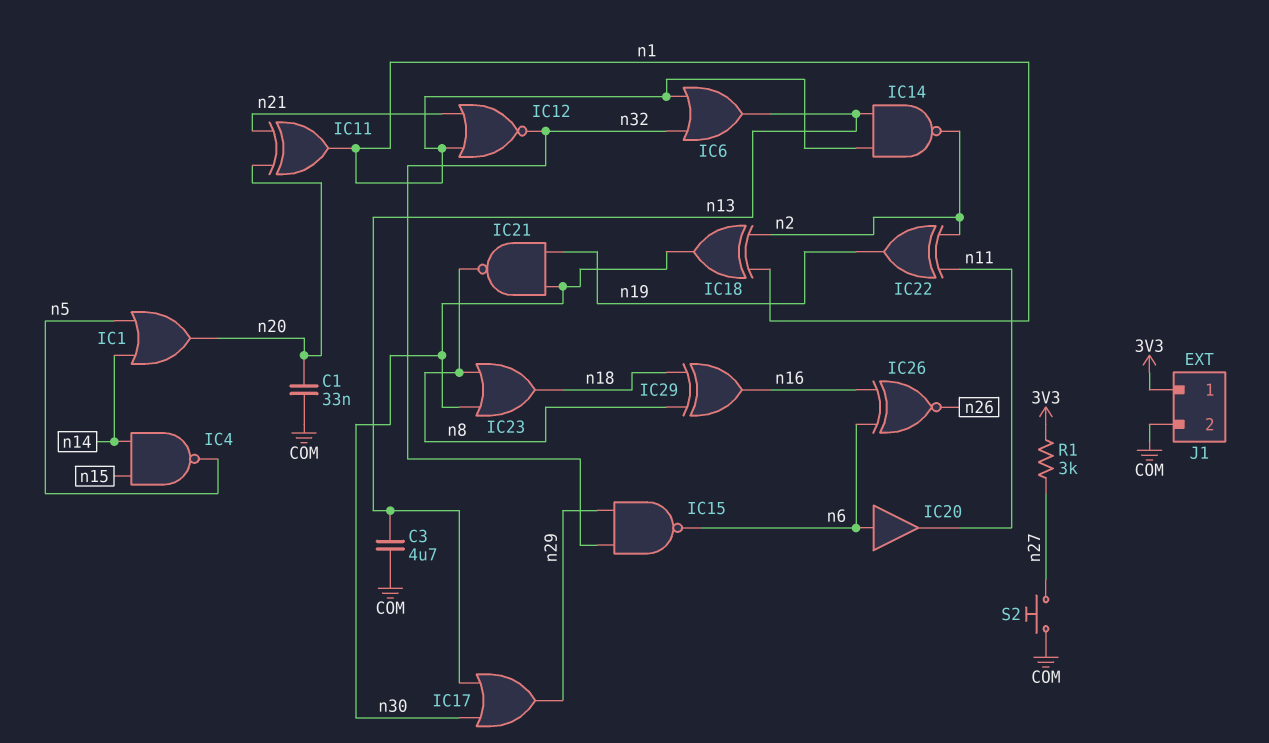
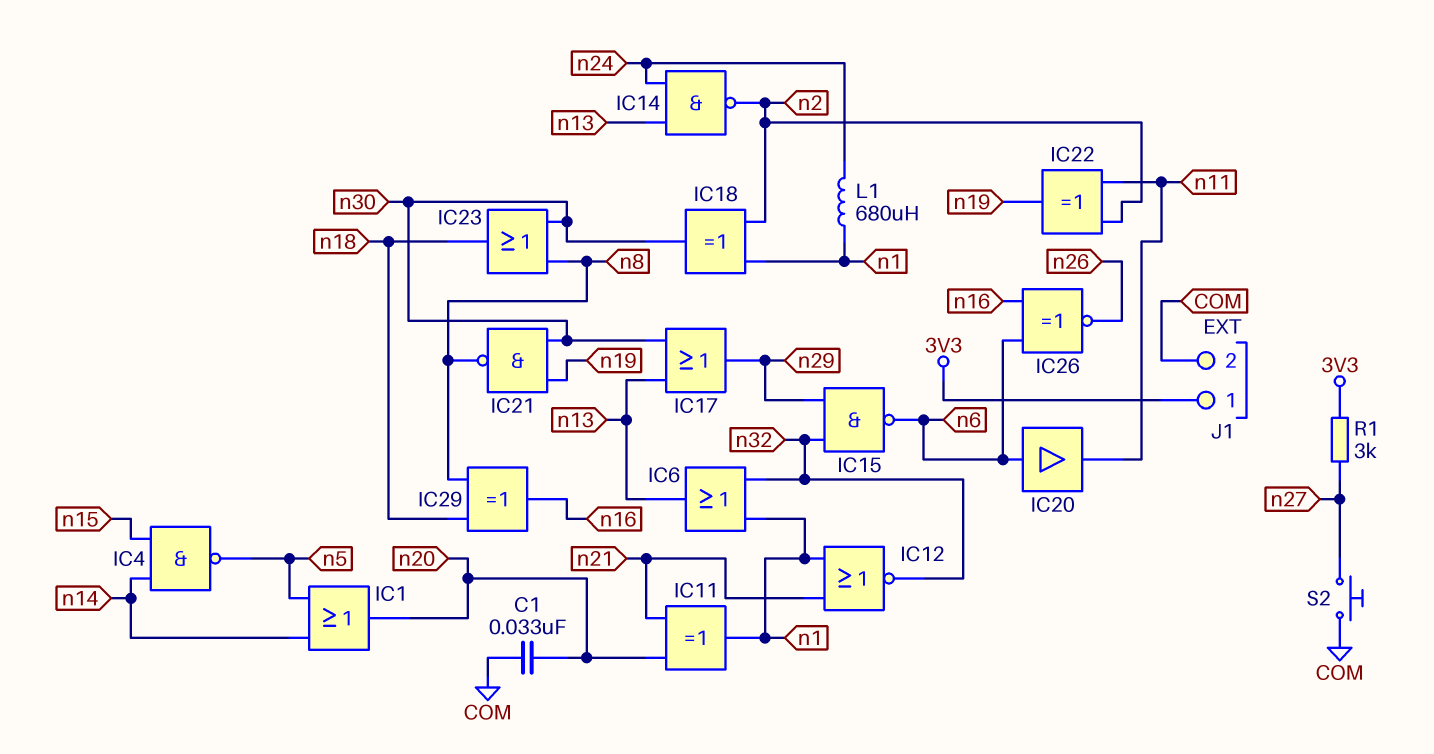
C3: 4.7uF (COM, n13) -> none
IC14: NAND (in n1, in n13, out n2) -> NAND (in n13, in n24, out n2)
L1: none -> 680uH (n1, n24)

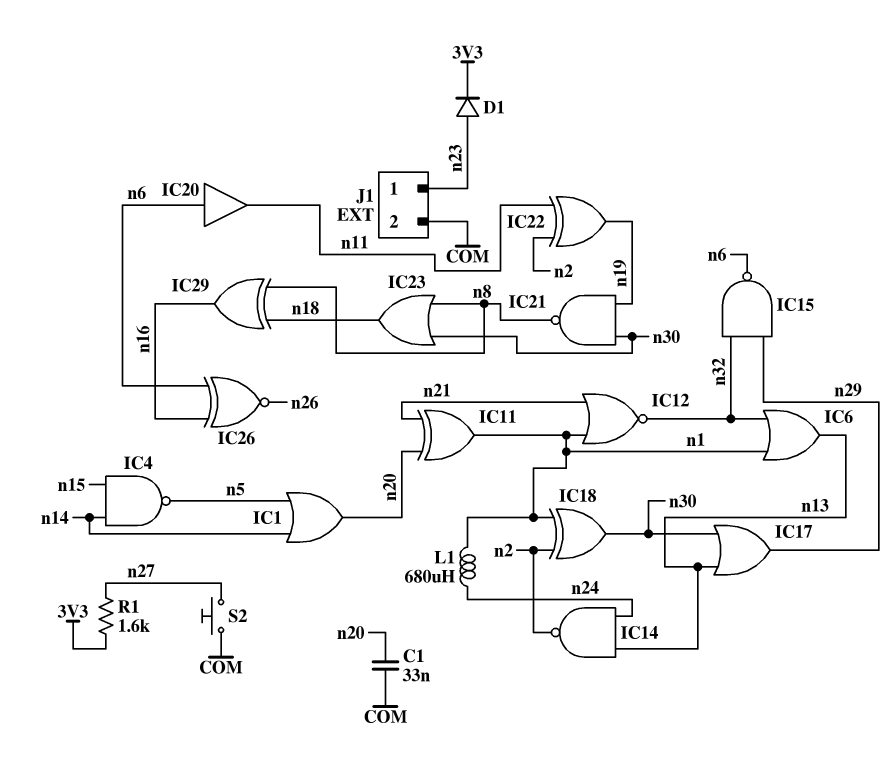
D1: none -> diode (A n23, K 3V3)
J1 pin 1: 3V3 -> n23
R1: 3k (3V3, n27) -> 1.6k (3V3, n27)

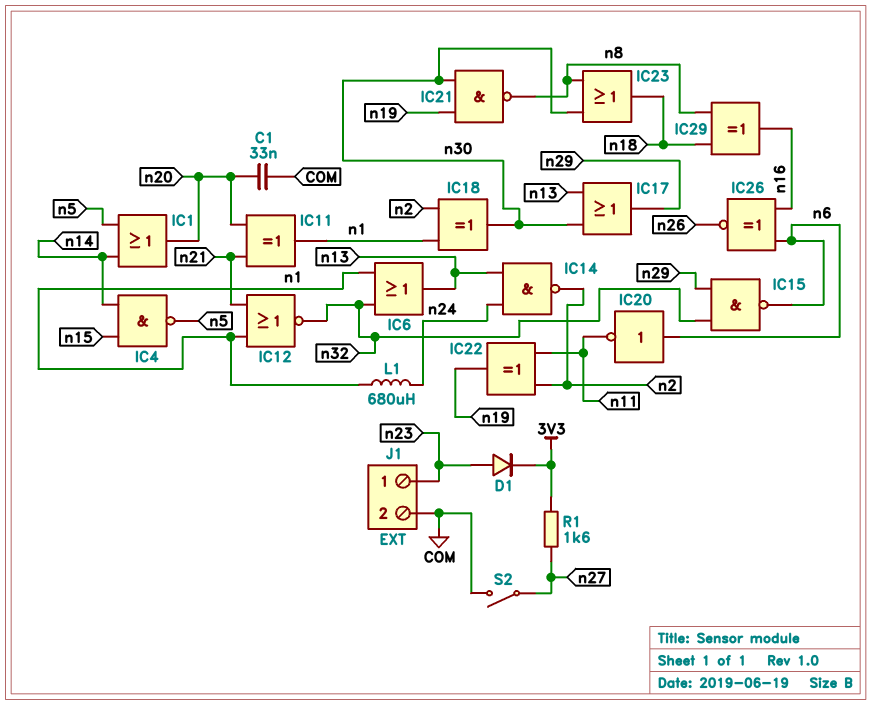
IC20: buffer (in n6, out n11) -> NOT (in n6, out n11)
S2: button (COM, n27) -> switch (COM, n27)

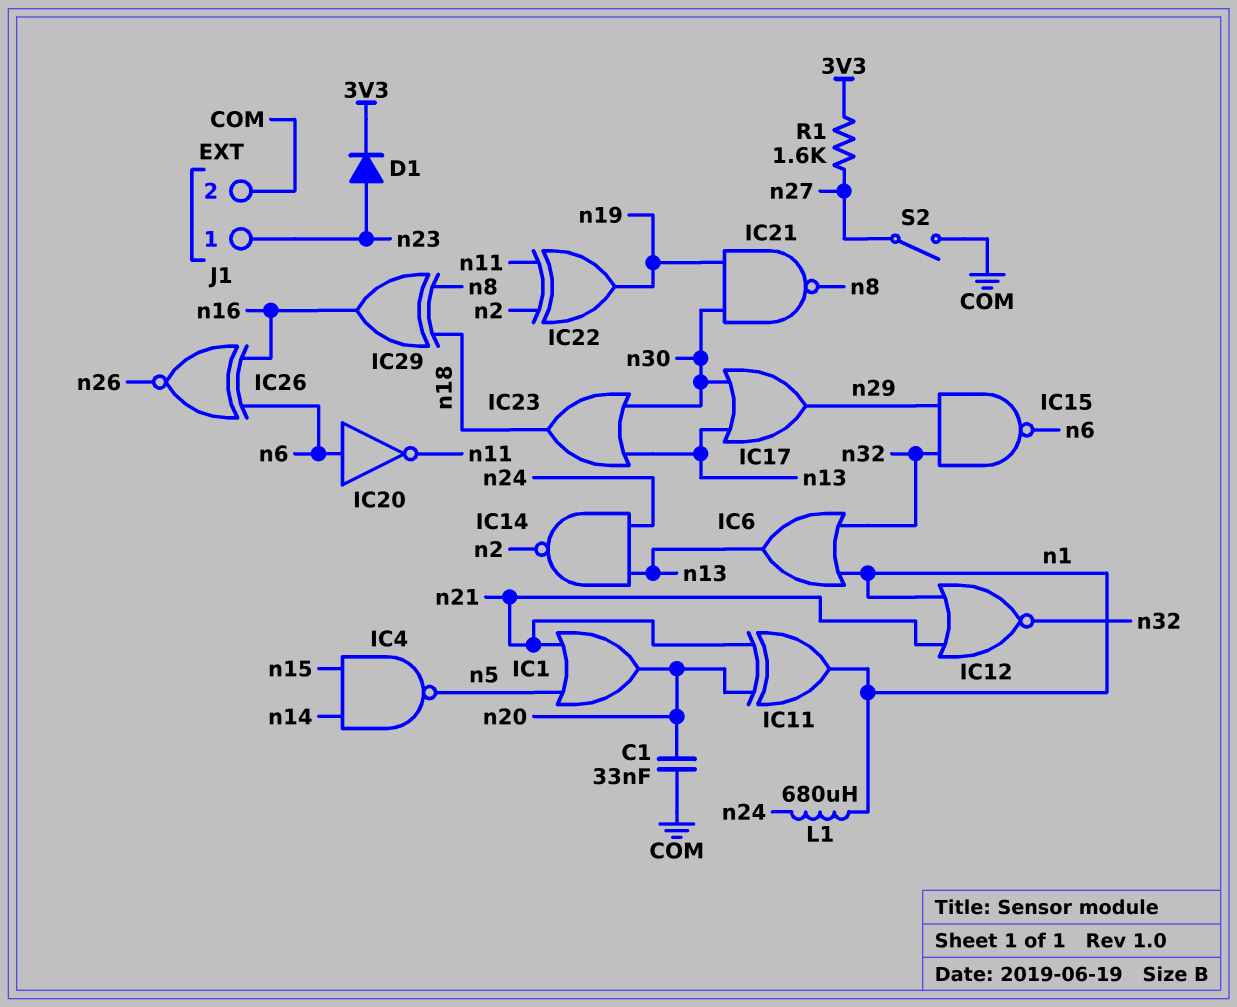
IC1: OR (in n5, in n14, out n20) -> OR (in n5, in n21, out n20)
IC18: XOR (in n1, in n2, out n30) -> none
IC23: OR (in n8, in n30, out n18) -> OR (in n13, in n30, out n18)

